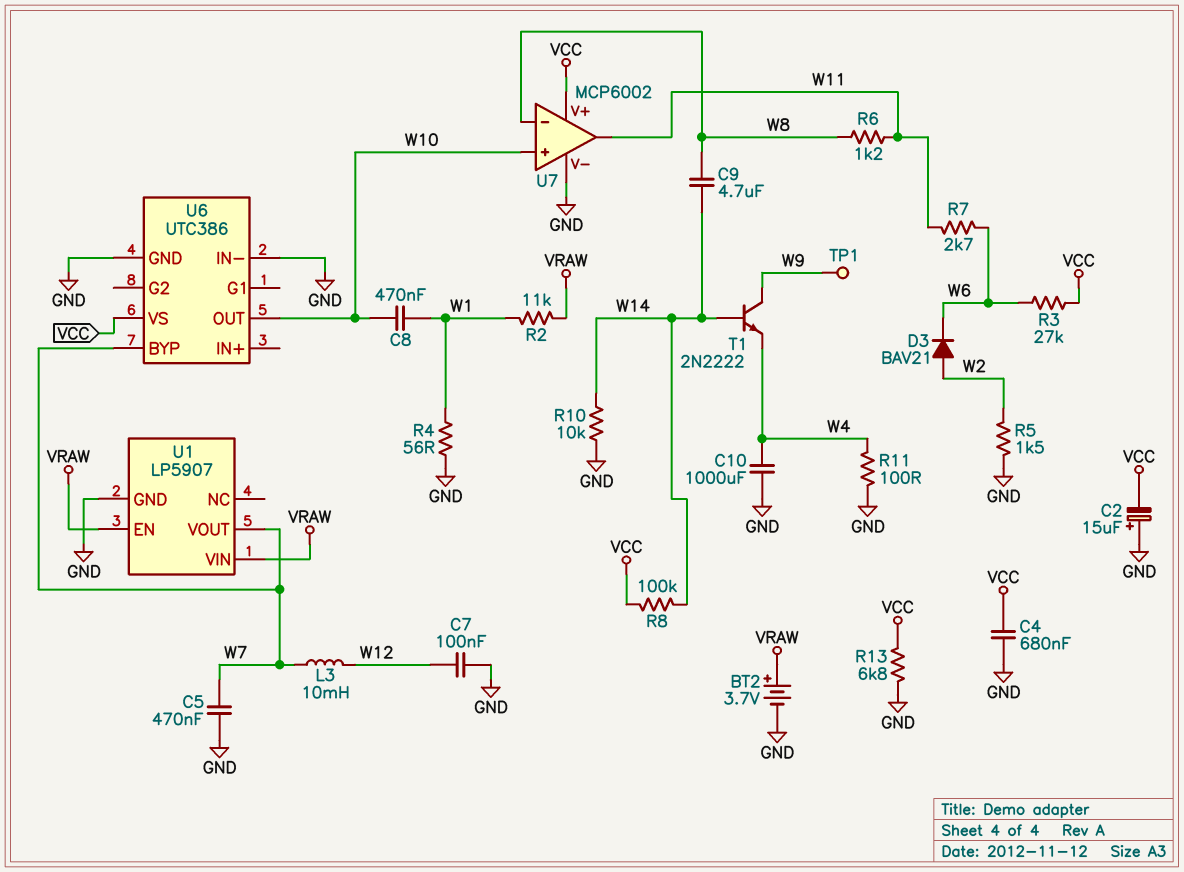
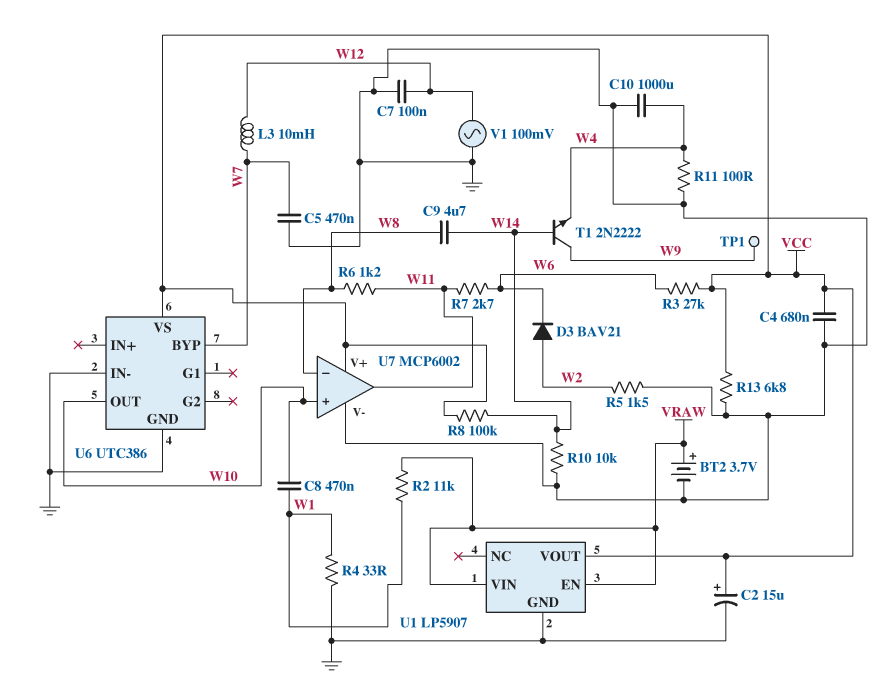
C2: 15uF (plus GND, minus VCC) -> 15uF (plus VCC, minus GND)
R4: 56 (GND, W1) -> 33 (GND, W1)
U1 pin VOUT: W7 -> VCC
V1: none -> AC 100mV (GND, W12)

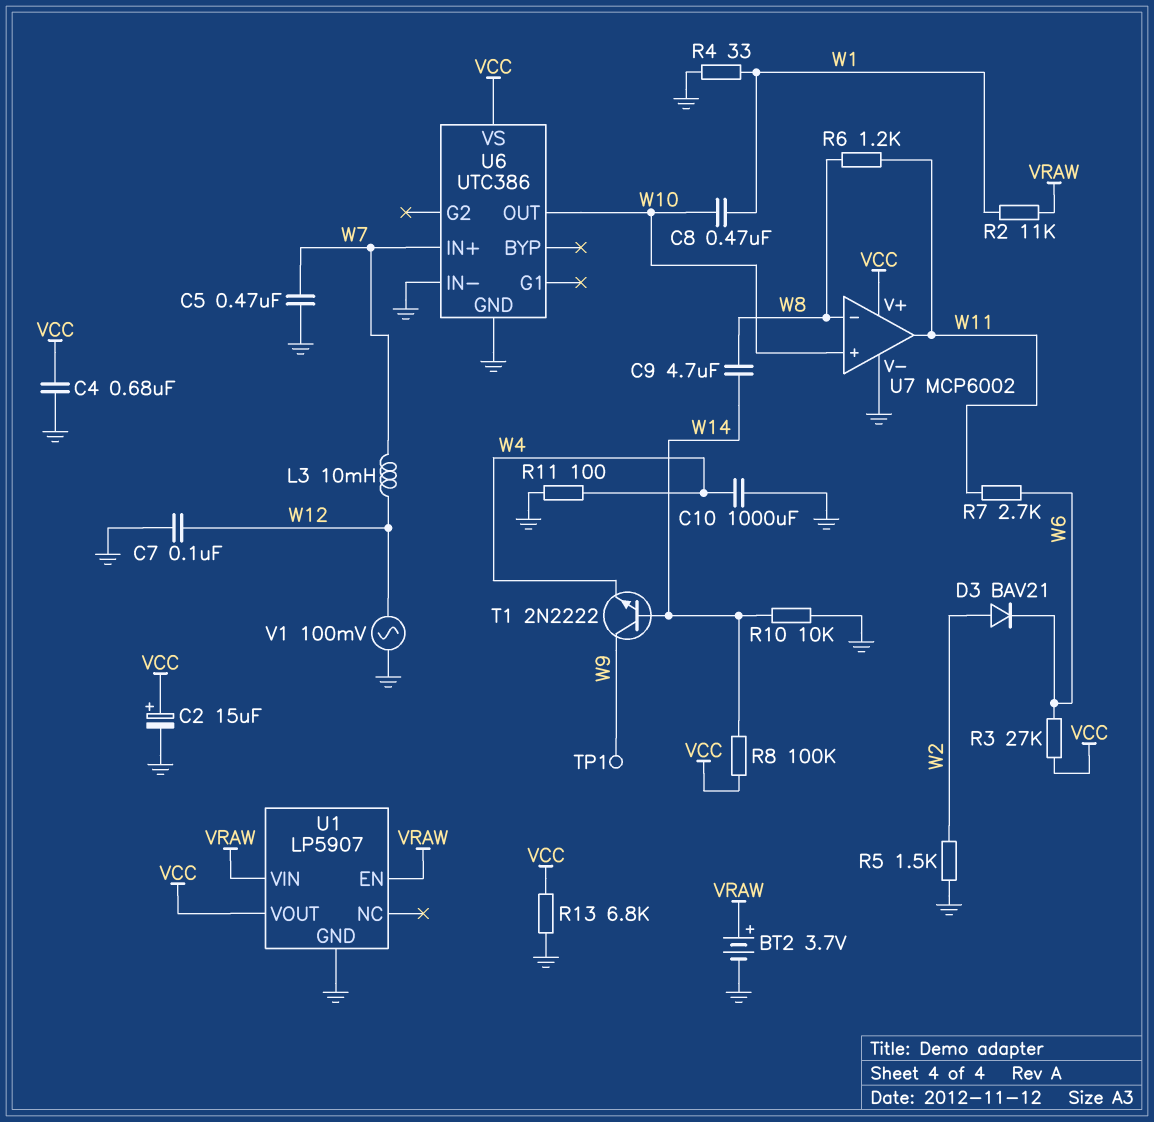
U6 pin BYP: W7 -> none
U6 pin IN+: none -> W7

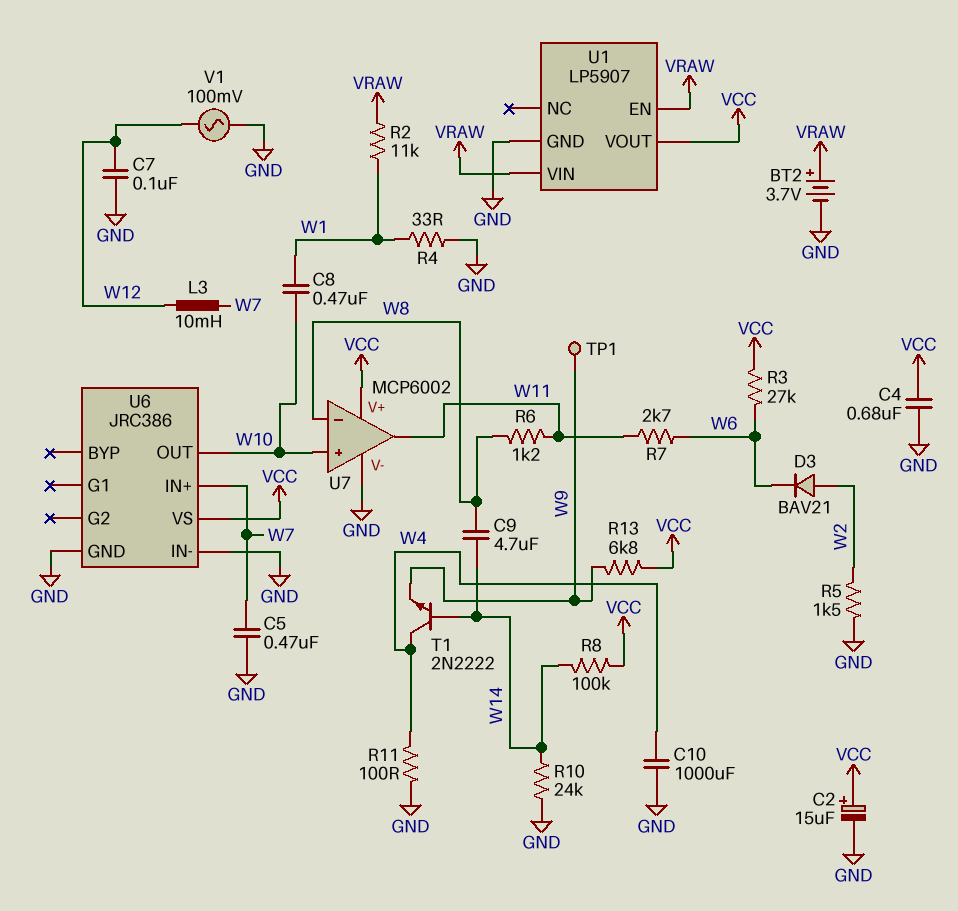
R10: 10k (GND, W14) -> 24k (GND, W14)
R13: 6.8k (GND, VCC) -> 6.8k (VCC, W9)
T1: NPN 2N2222 (B W14, C W9, E W4) -> NPN 2N2222 (B W14, C W4, E W9)
U6: UTC386 -> JRC386

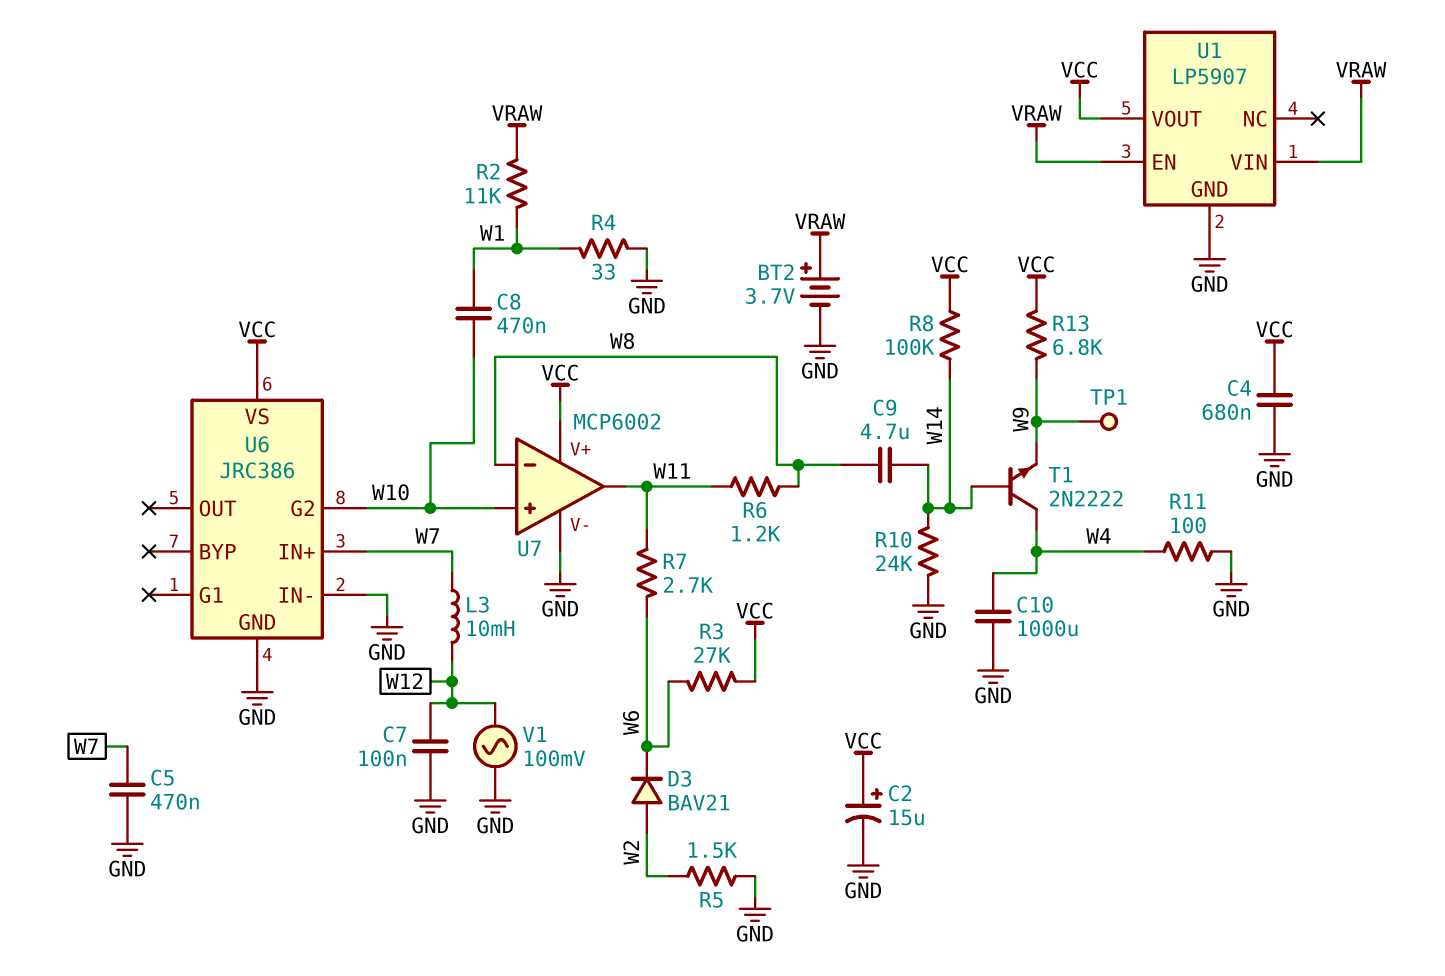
U6 pin G2: none -> W10
U6 pin OUT: W10 -> none

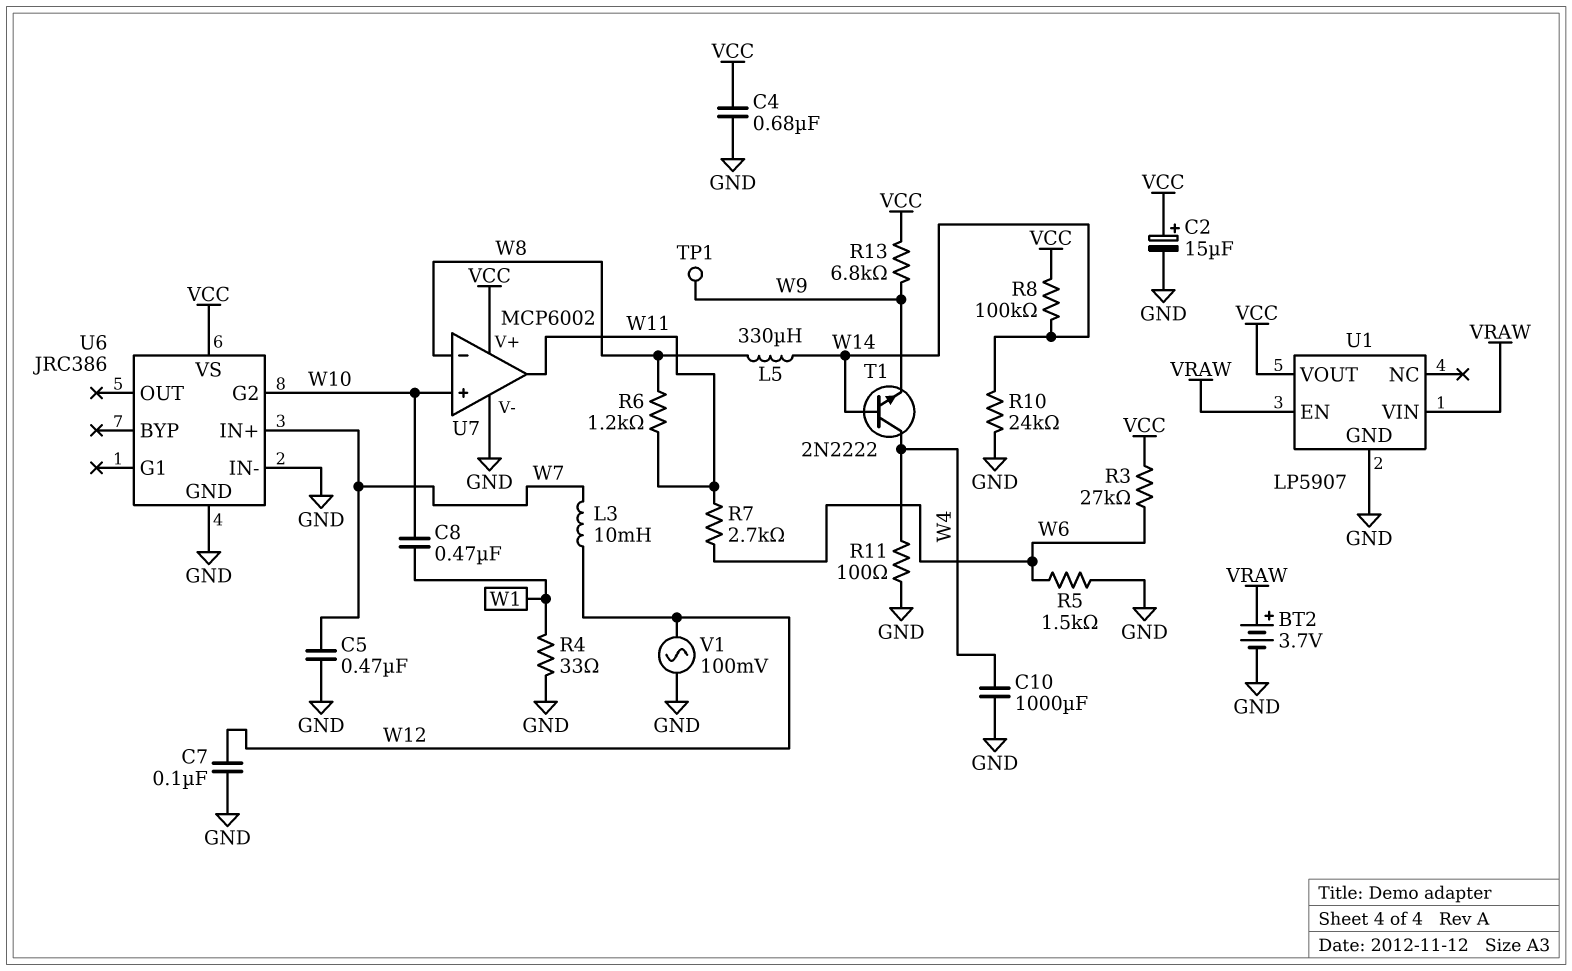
C9: 4.7uF (W8, W14) -> none
D3: diode BAV21 (A W2, K W6) -> none
L5: none -> 330uH (W8, W14)
R2: 11k (VRAW, W1) -> none
R5: 1.5k (GND, W2) -> 1.5k (GND, W6)

